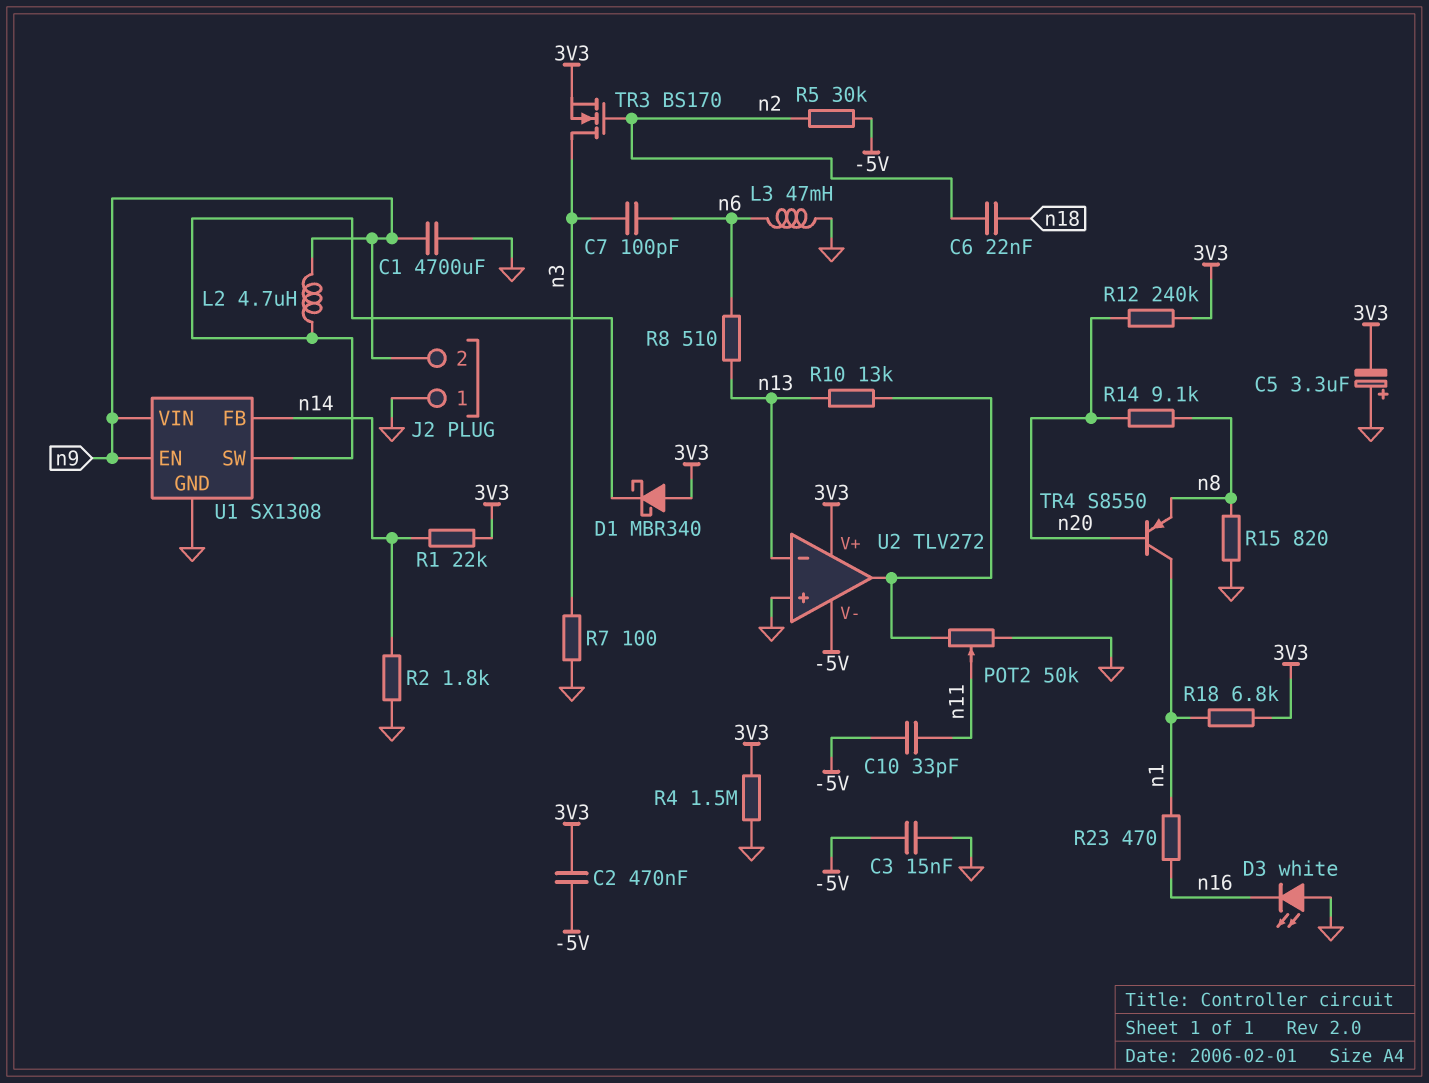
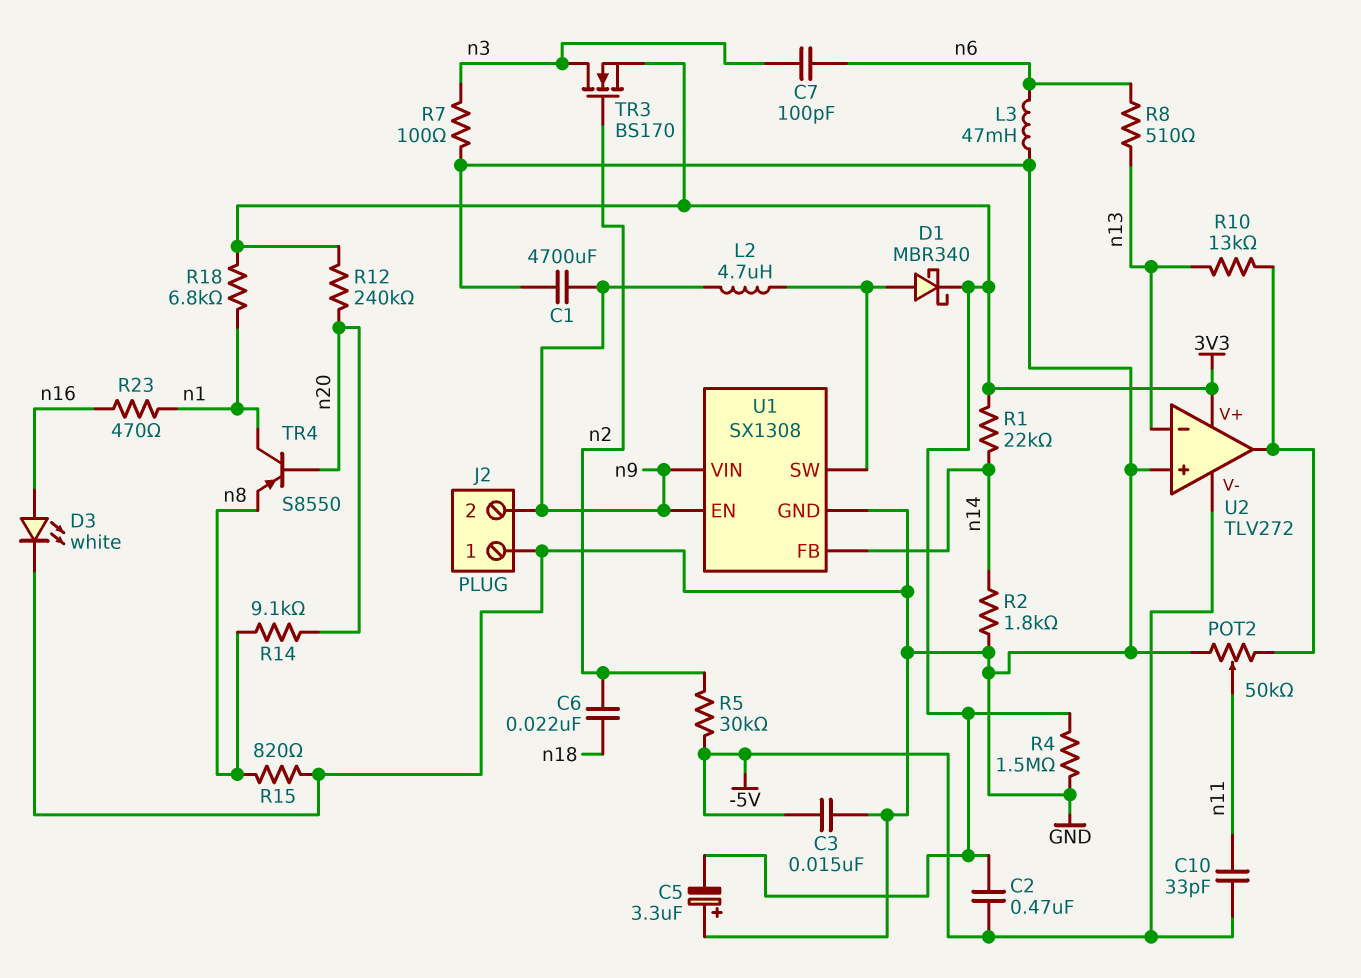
D1: schottky MBR340 (A 3V3, K U1/SW) -> schottky MBR340 (A U1/SW, K 3V3)
D3: LED white (A GND, K n16) -> LED white (A n16, K GND)

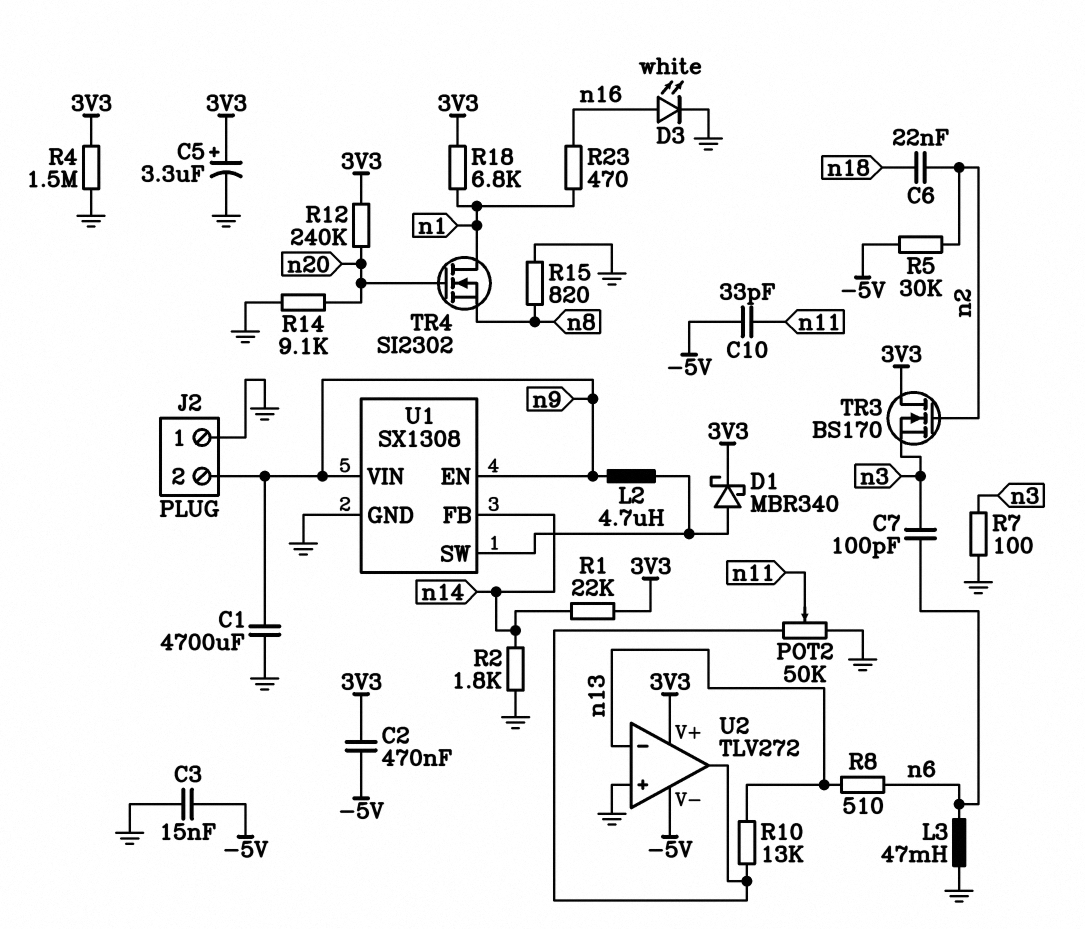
C5: 3.3uF (plus GND, minus 3V3) -> 3.3uF (plus 3V3, minus GND)
R14: 9.1k (n8, n20) -> 9.1k (GND, n20)
TR3: NMOS BS170 (G n2, D n3, S 3V3) -> NMOS BS170 (G n2, D 3V3, S n3)
TR4: PNP S8550 (B n20, C n1, E n8) -> NMOS SI2302 (G n20, D n1, S n8)

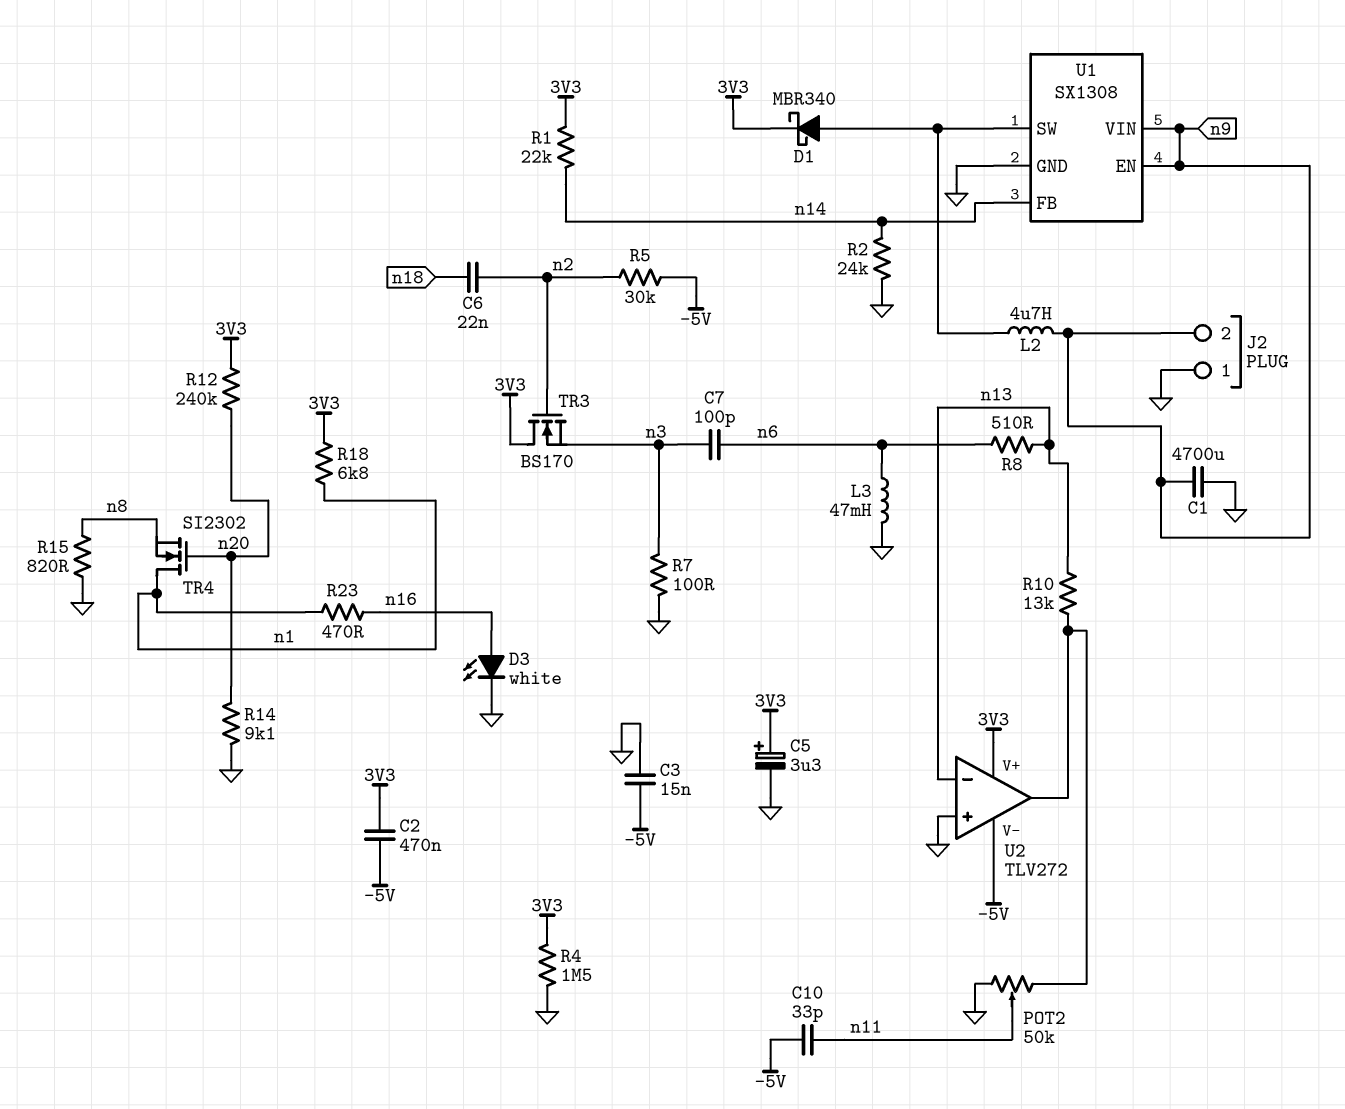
R2: 1.8k (GND, n14) -> 24k (GND, n14)

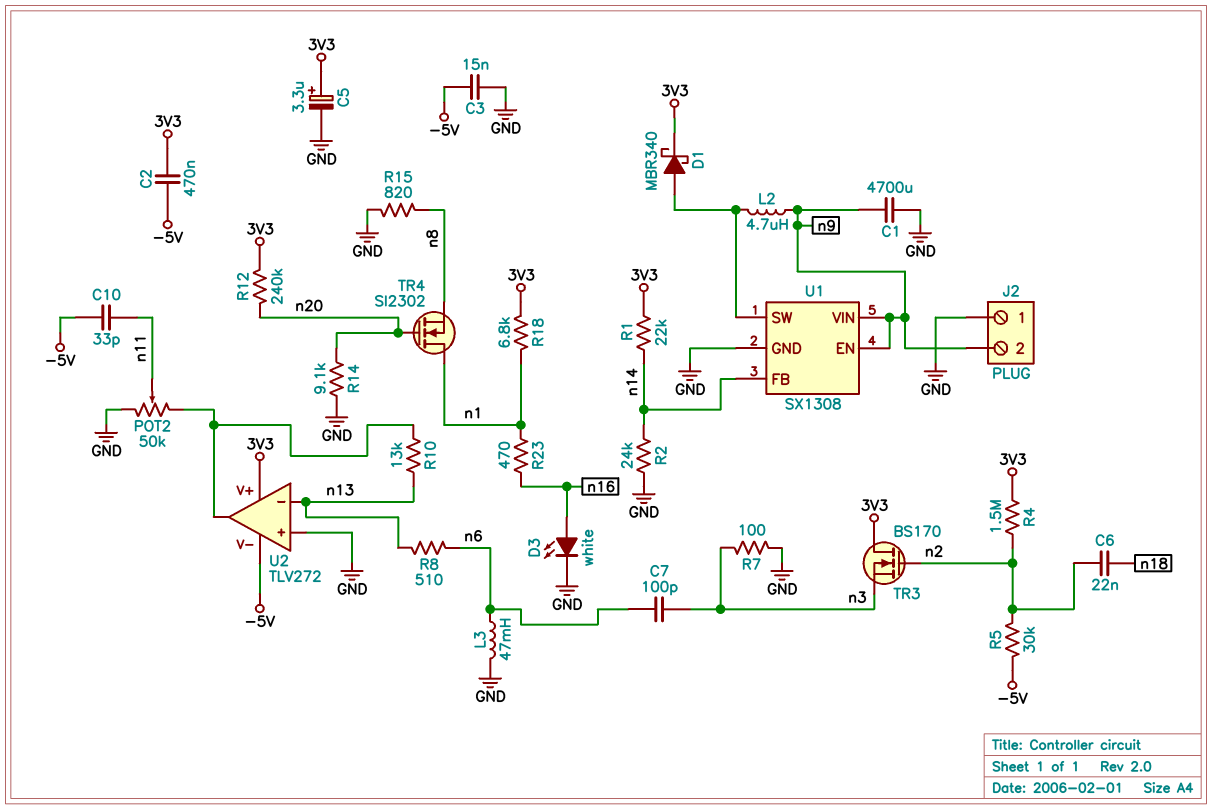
R4: 1.5M (3V3, GND) -> 1.5M (3V3, n2)

